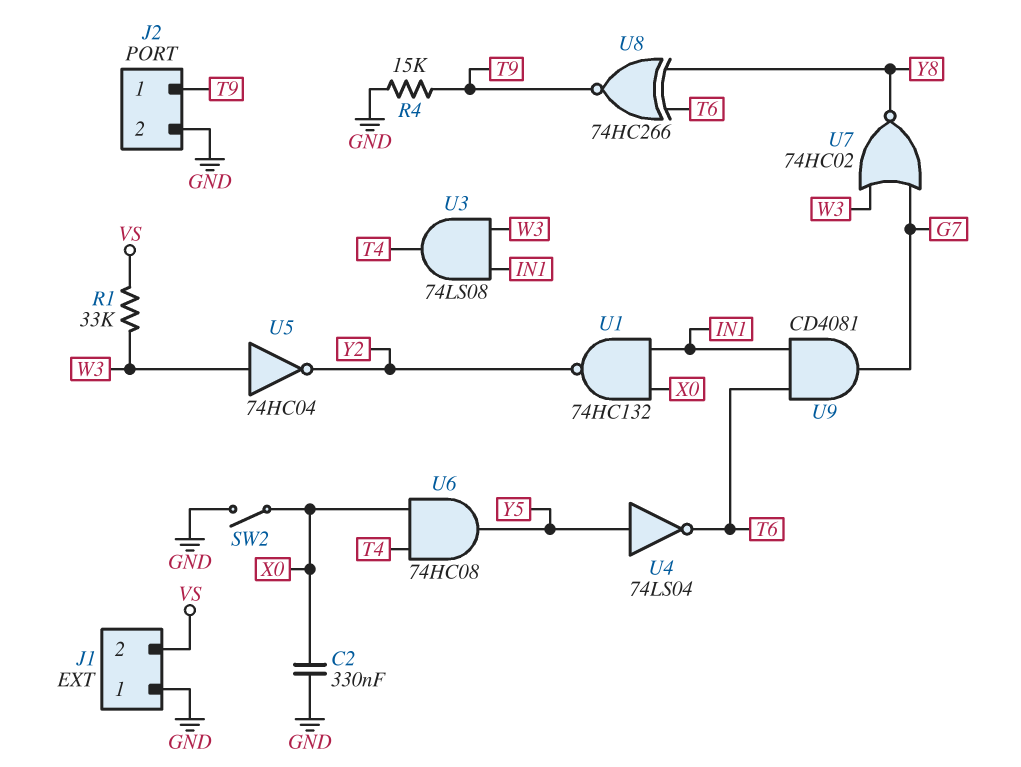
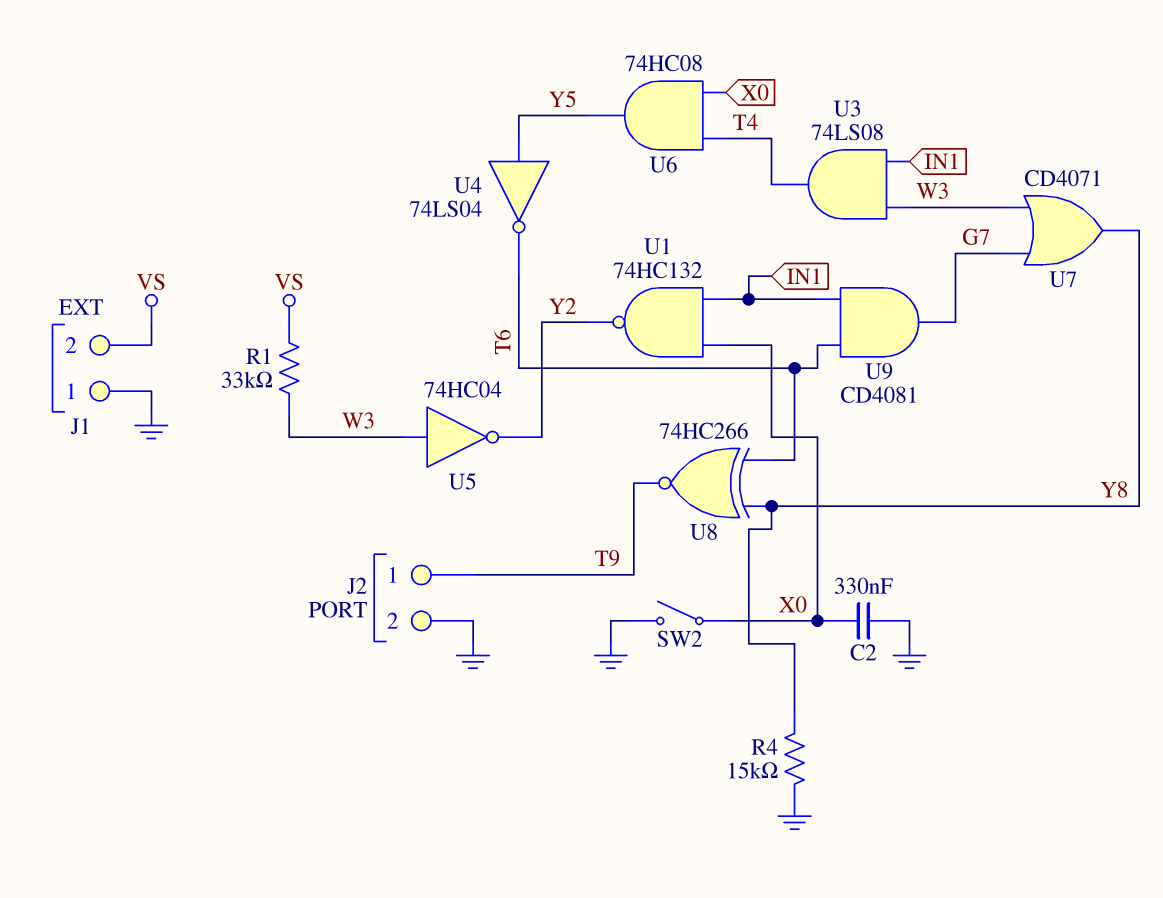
R4: 15k (GND, T9) -> 15k (GND, Y8)
U7: NOR 74HC02 (in G7, in W3, out Y8) -> OR CD4071 (in G7, in W3, out Y8)

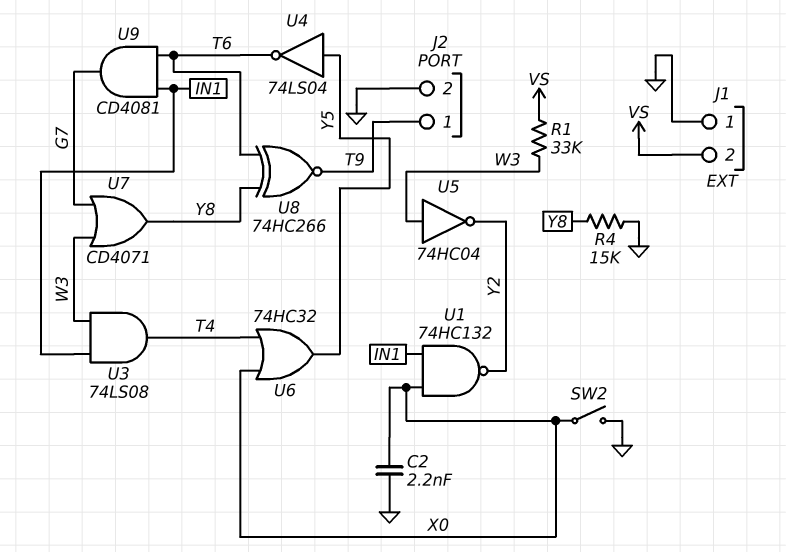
C2: 330nF (GND, X0) -> 2.2nF (GND, X0)
U6: AND 74HC08 (in T4, in X0, out Y5) -> OR 74HC32 (in T4, in X0, out Y5)

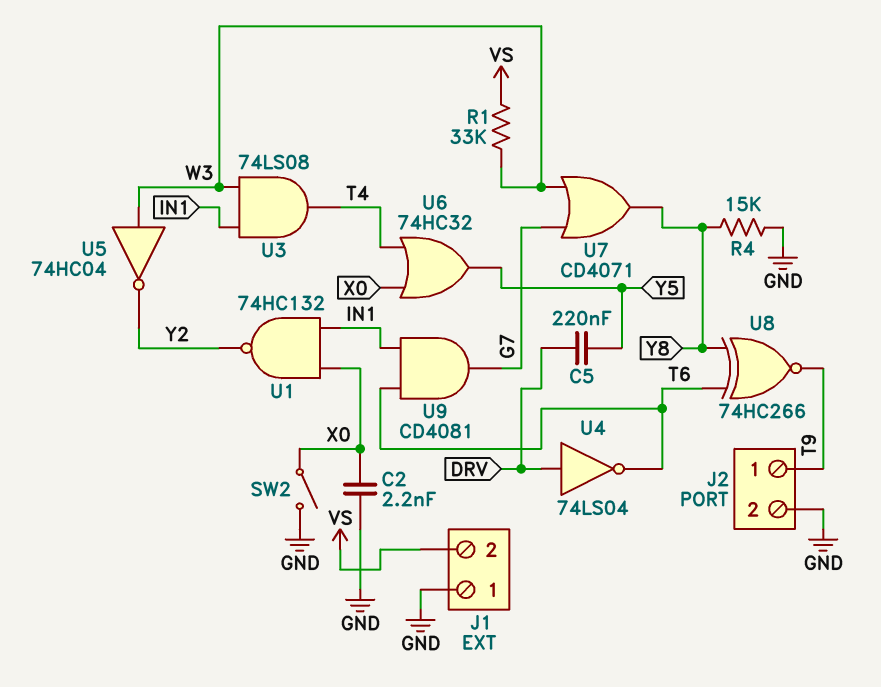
C5: none -> 220nF (DRV, Y5)
U4: NOT 74LS04 (in Y5, out T6) -> NOT 74LS04 (in DRV, out T6)

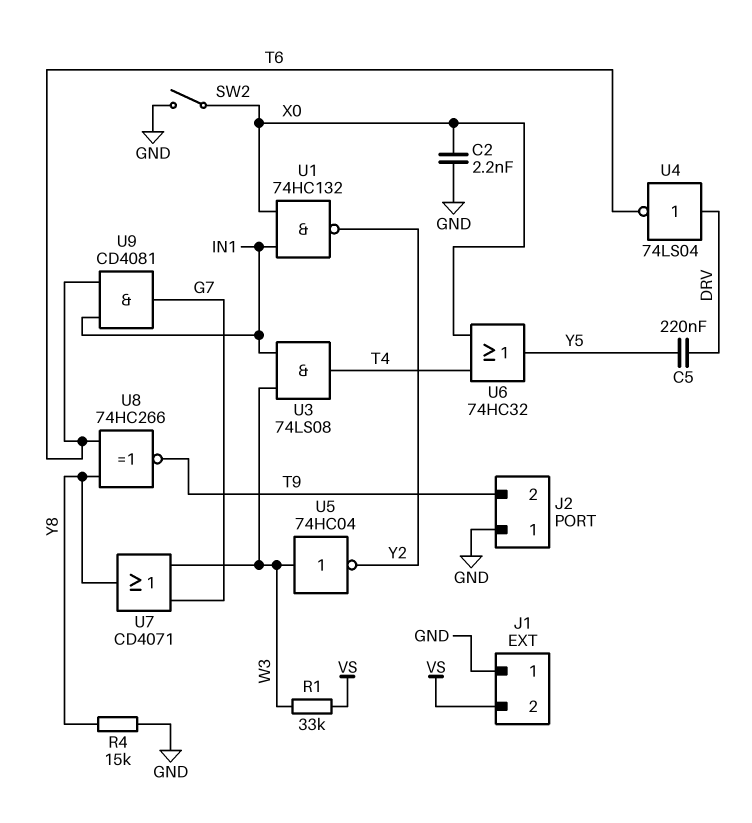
J2 pin 1: T9 -> GND
J2 pin 2: GND -> T9

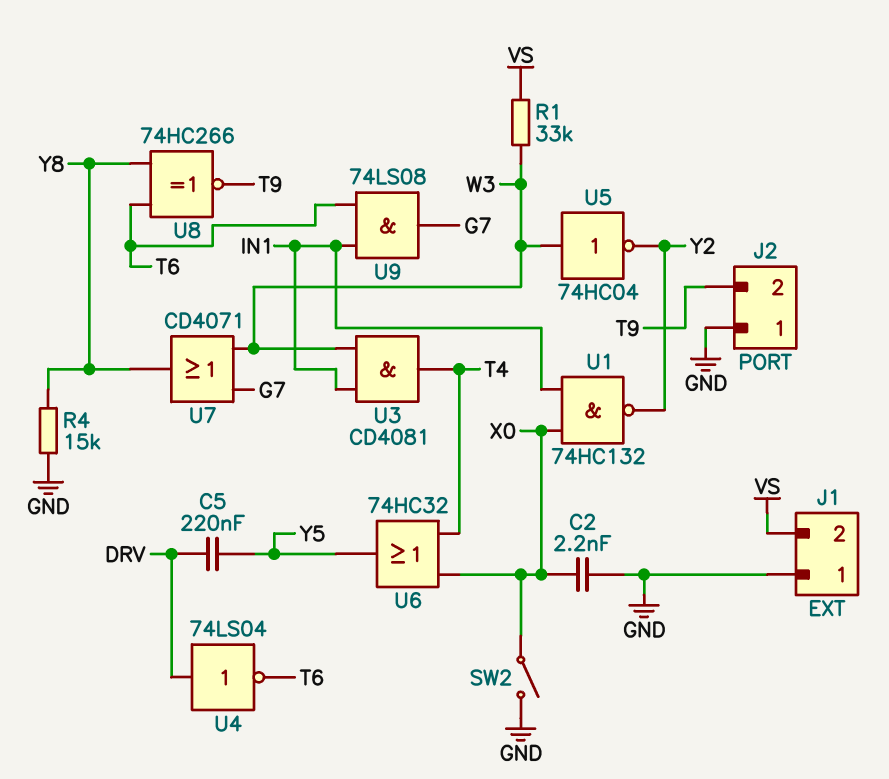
U3: AND 74LS08 (in IN1, in W3, out T4) -> AND CD4081 (in IN1, in W3, out T4)
U9: AND CD4081 (in IN1, in T6, out G7) -> AND 74LS08 (in IN1, in T6, out G7)

